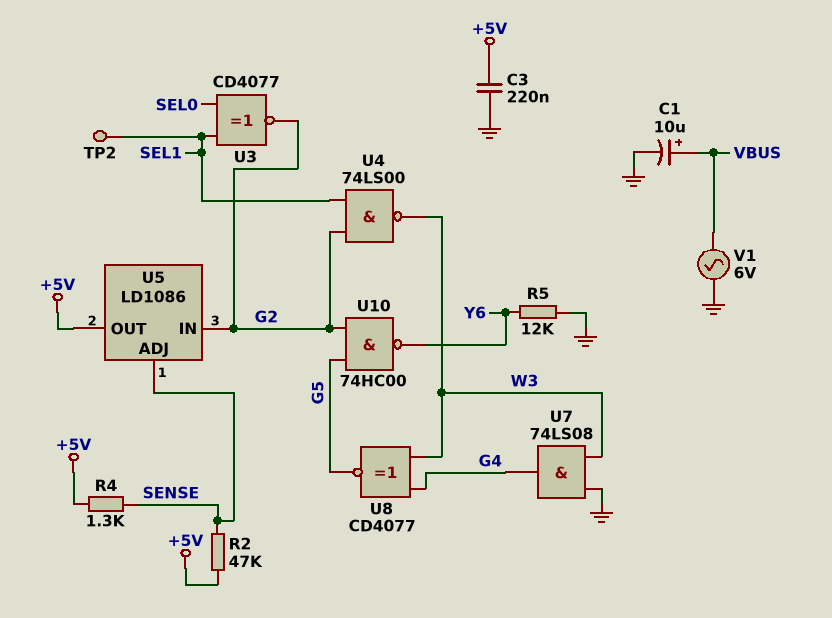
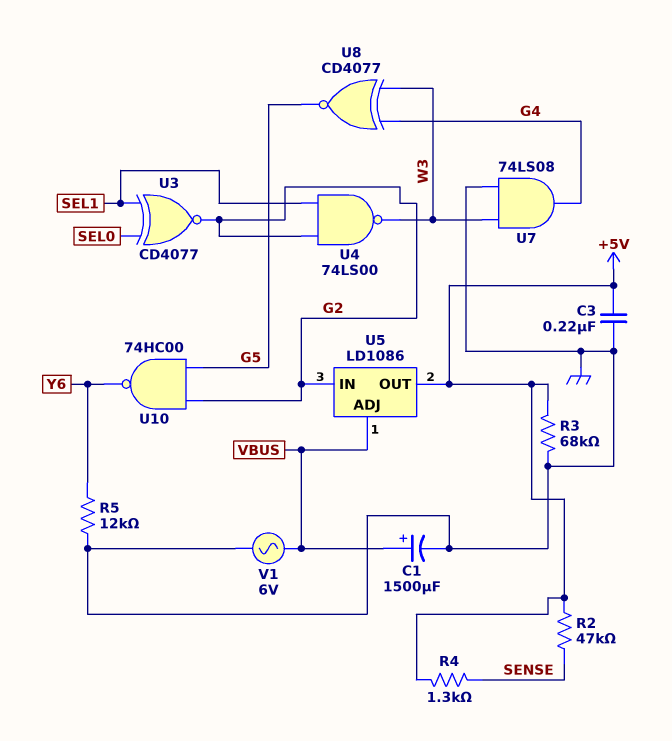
C1: 10uF (plus VBUS, minus GND) -> 1500uF (plus VBUS, minus GND)
R3: none -> 68k (+5V, GND)
TP2: test point (SEL1) -> none
U5 pin ADJ: SENSE -> VBUS

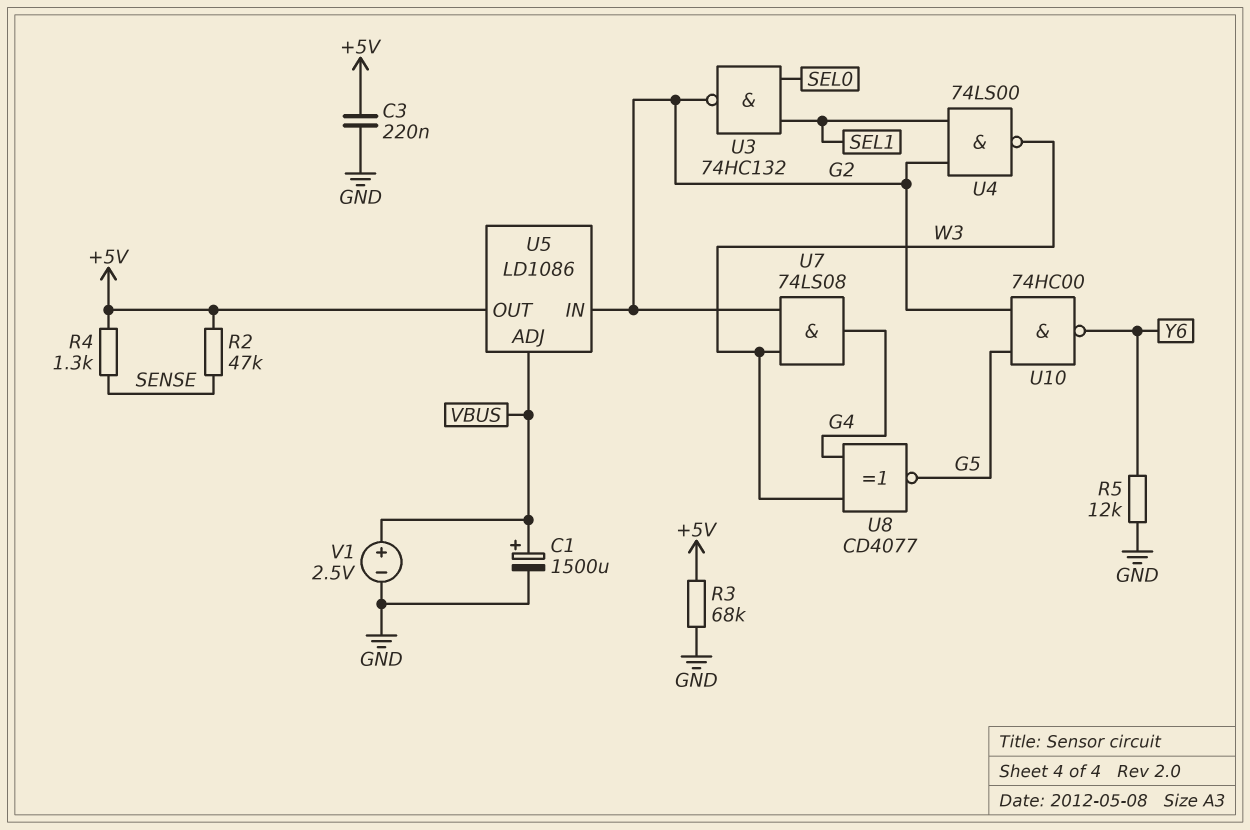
U3: XNOR CD4077 (in SEL0, in SEL1, out G2) -> NAND 74HC132 (in SEL0, in SEL1, out G2)
U7: AND 74LS08 (in GND, in W3, out G4) -> AND 74LS08 (in G2, in W3, out G4)
V1: AC 6V (GND, VBUS) -> 2.5V (plus VBUS, minus GND)

